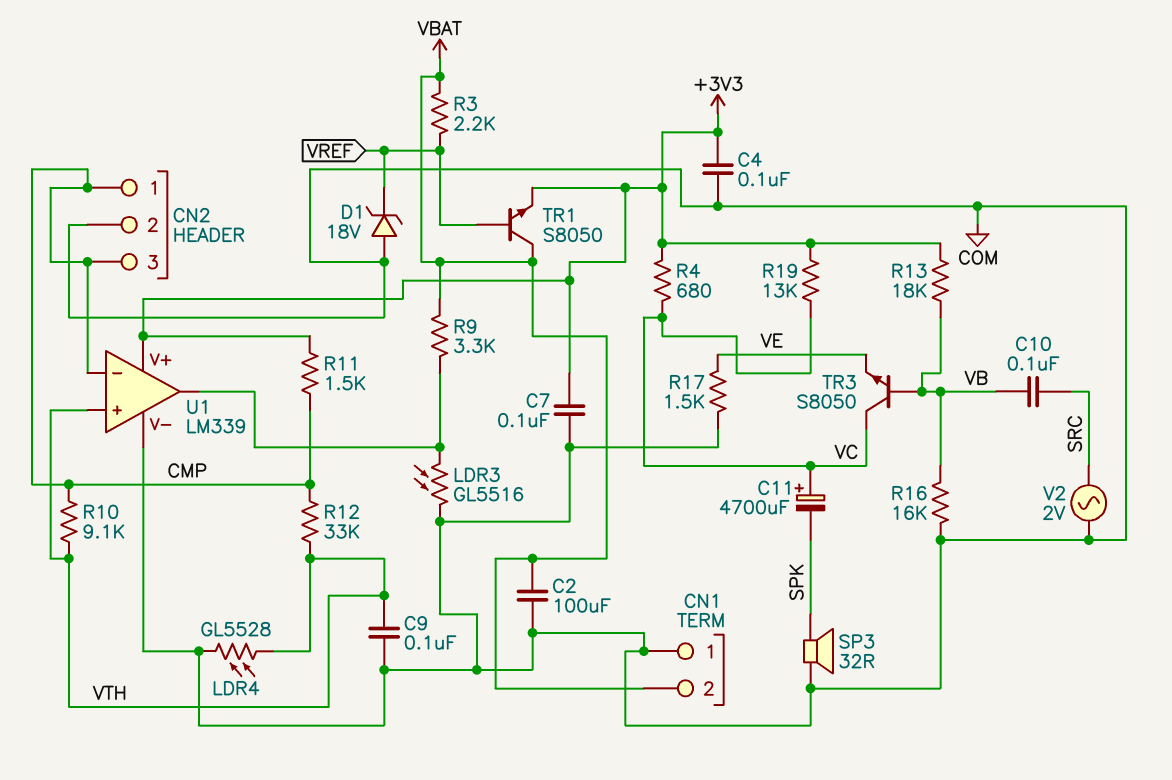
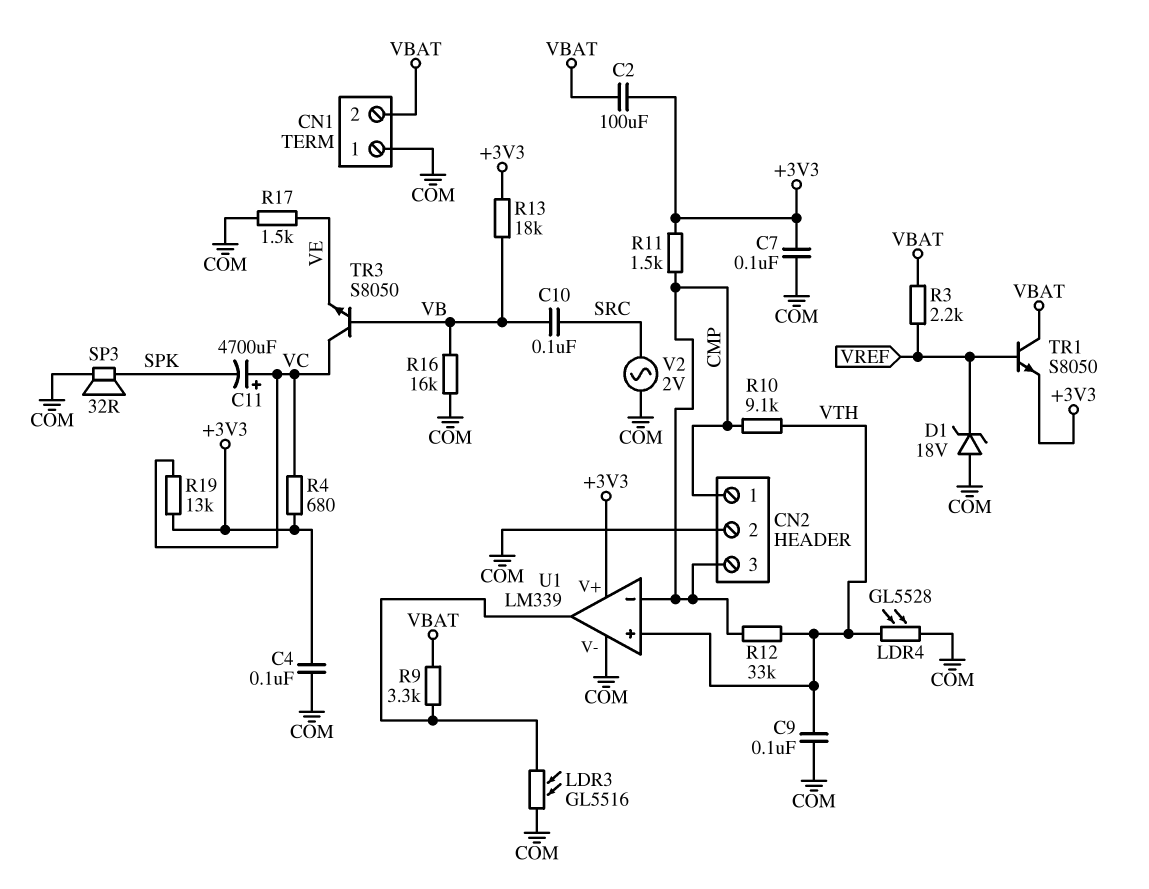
C2: 100uF (COM, VBAT) -> 100uF (+3V3, VBAT)

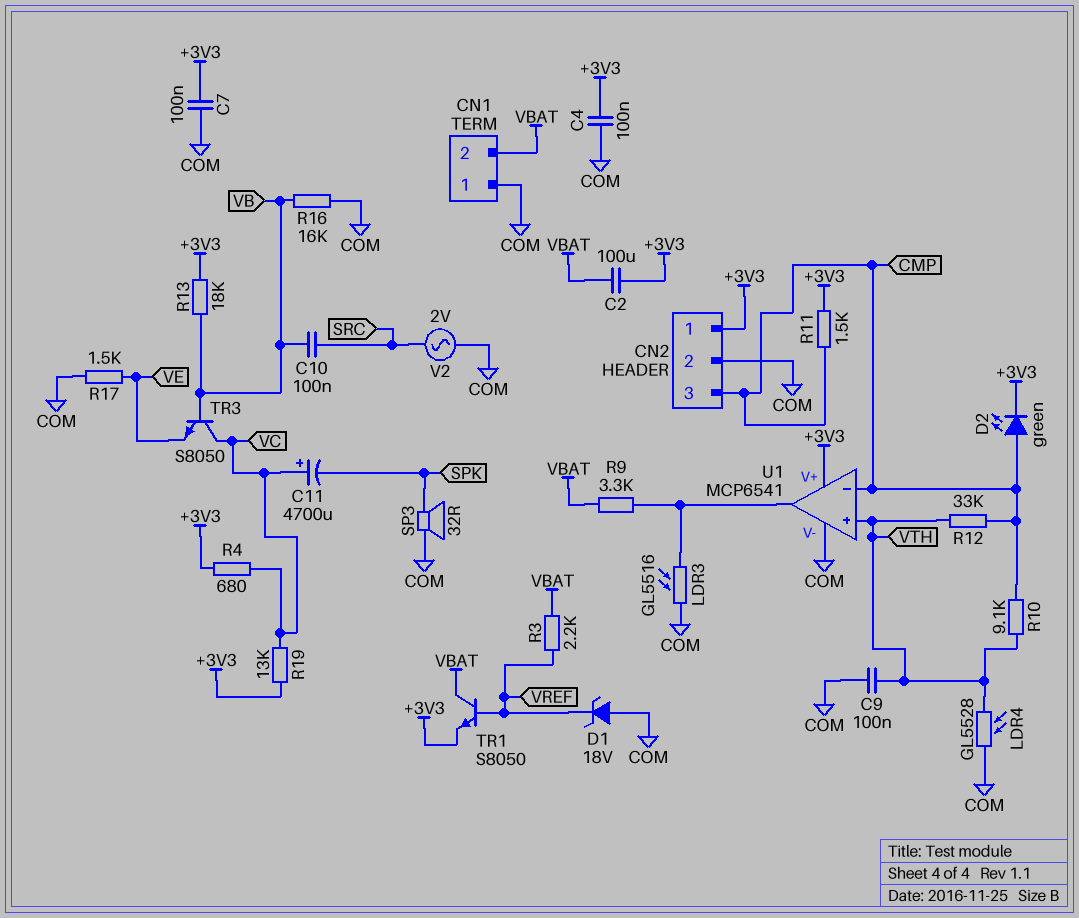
CN2 pin 1: CMP -> +3V3
D2: none -> LED green (A CMP, K +3V3)
U1: LM339 -> MCP6541

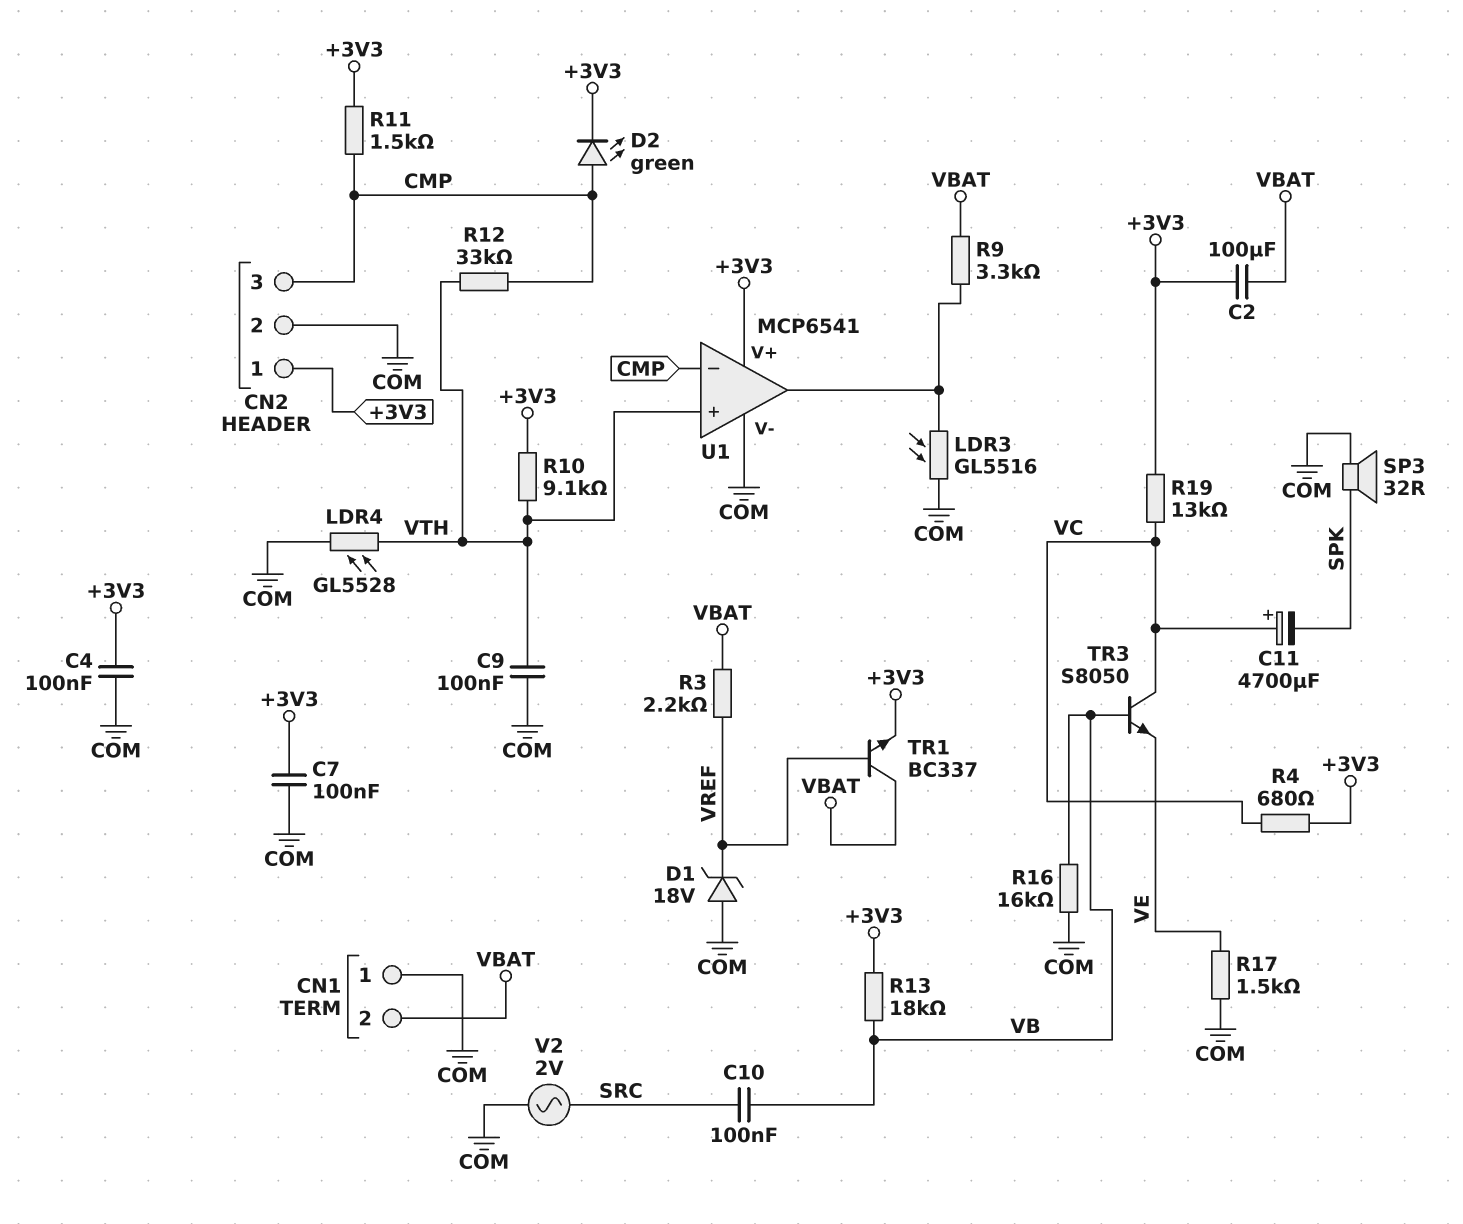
R10: 9.1k (CMP, VTH) -> 9.1k (+3V3, VTH)
TR1: NPN S8050 (B VREF, C VBAT, E +3V3) -> NPN BC337 (B VREF, C VBAT, E +3V3)

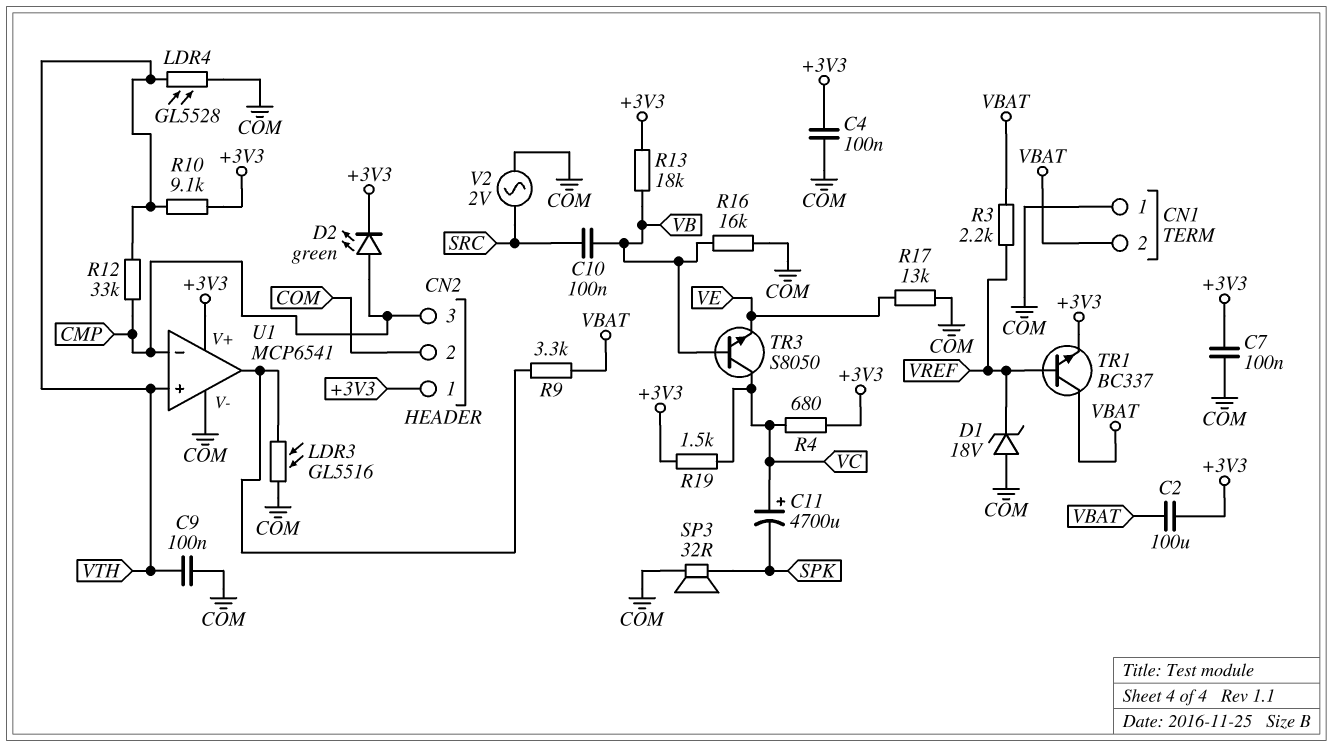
R11: 1.5k (+3V3, CMP) -> none
R17: 1.5k (COM, VE) -> 13k (COM, VE)
R19: 13k (+3V3, VC) -> 1.5k (+3V3, VC)

